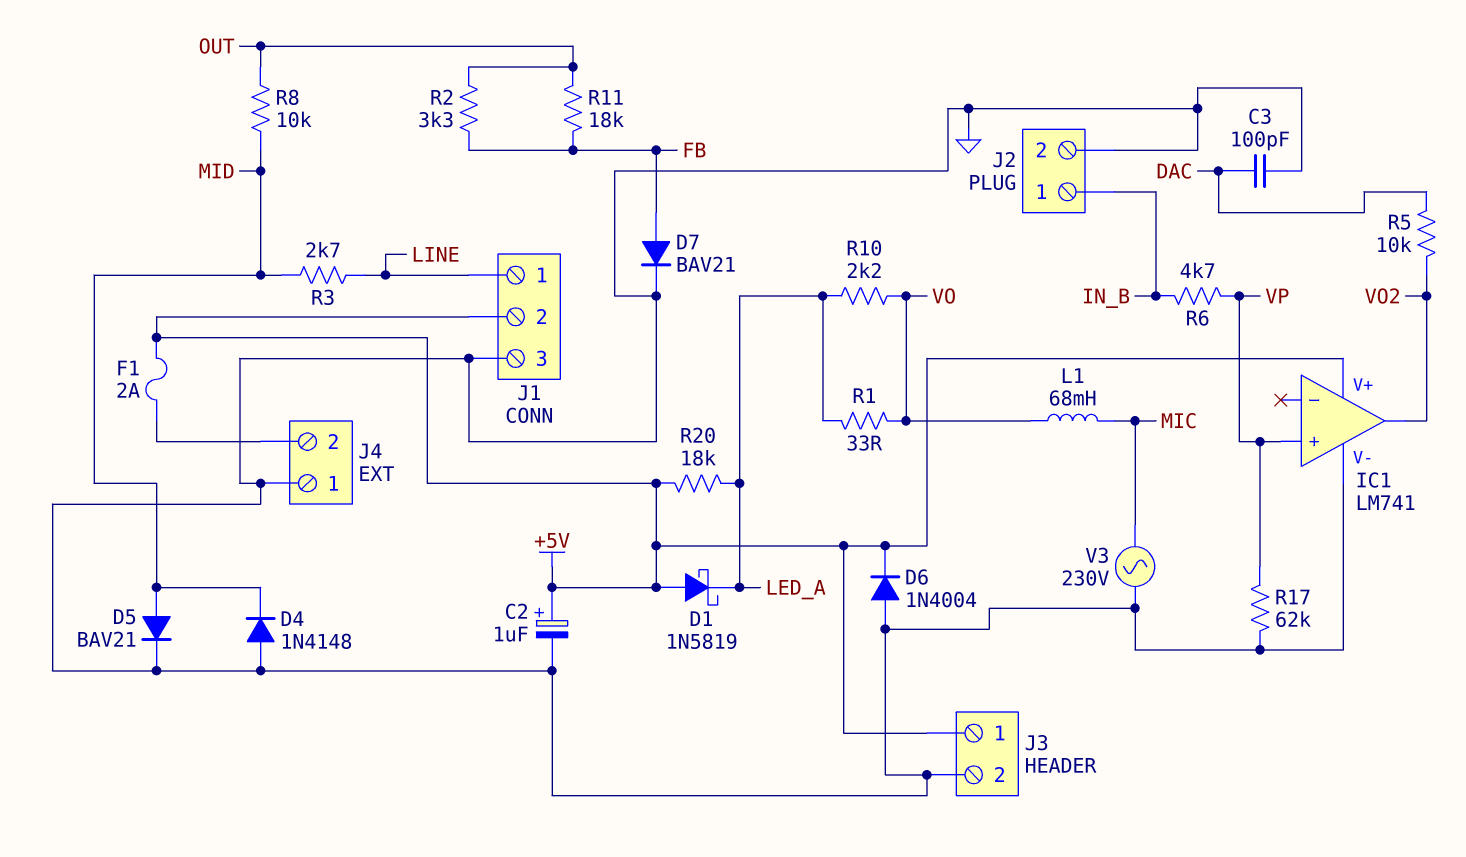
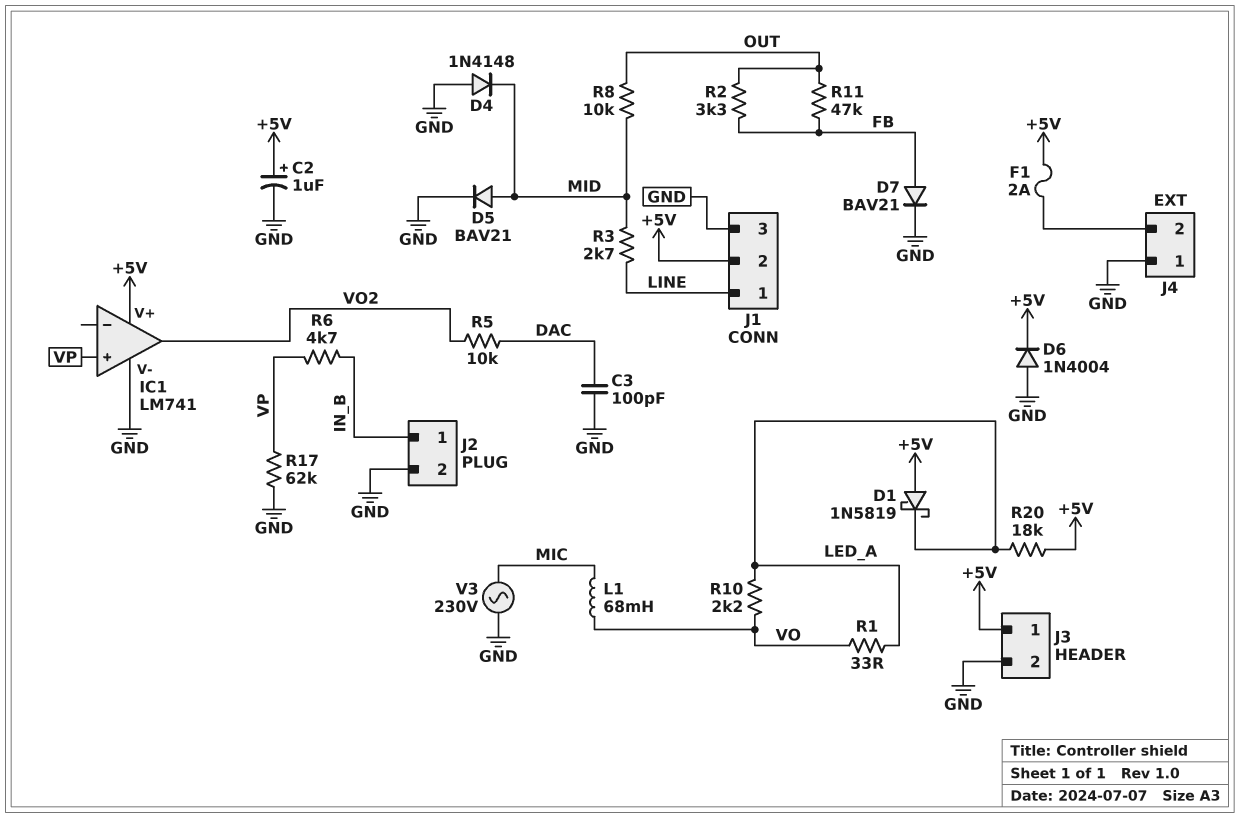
R11: 18k (FB, OUT) -> 47k (FB, OUT)

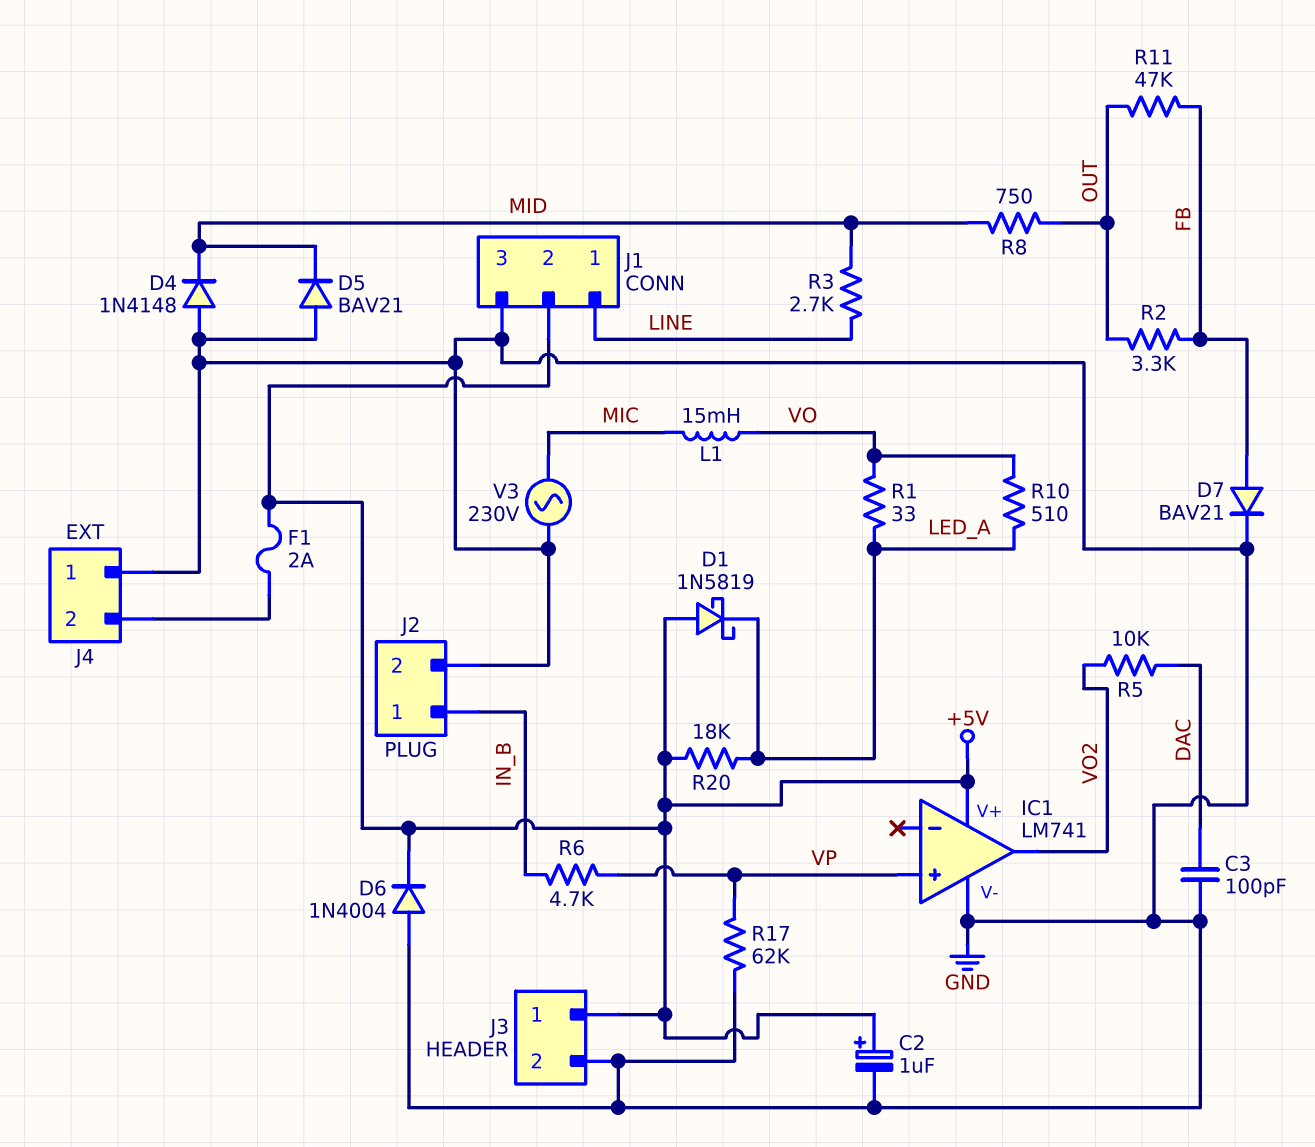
D5: diode BAV21 (A MID, K GND) -> diode BAV21 (A GND, K MID)
L1: 68mH (MIC, VO) -> 15mH (MIC, VO)
R8: 10k (MID, OUT) -> 750 (MID, OUT)
R10: 2.2k (LED_A, VO) -> 510 (LED_A, VO)

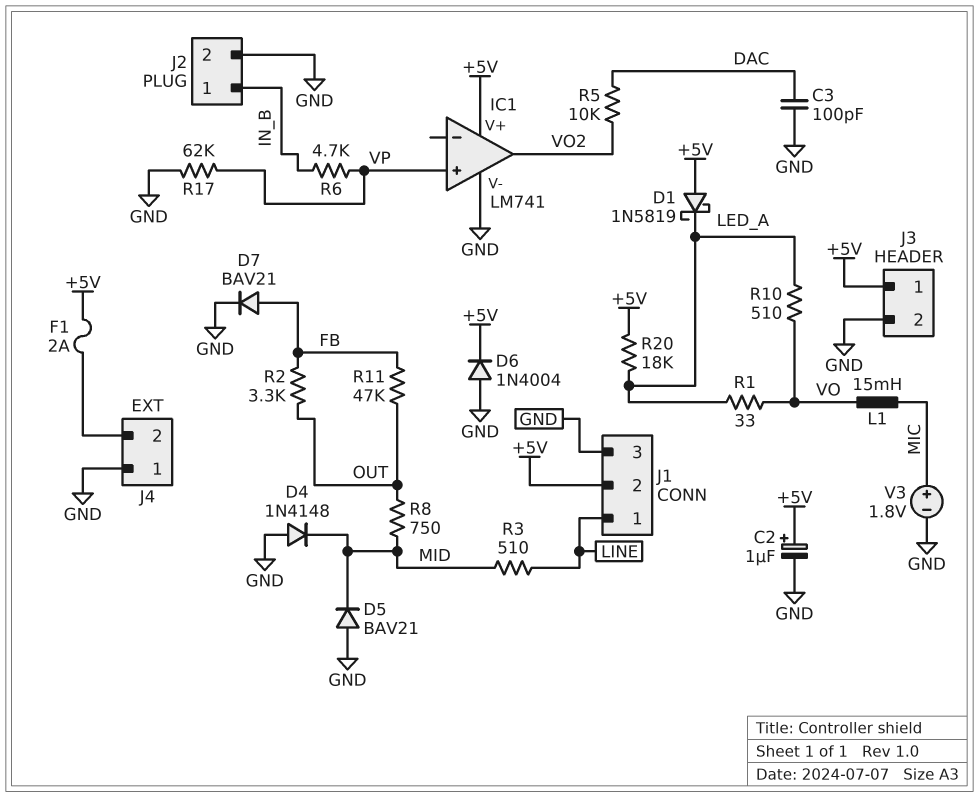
R3: 2.7k (LINE, MID) -> 510 (LINE, MID)
V3: AC 230V (GND, MIC) -> 1.8V (plus MIC, minus GND)

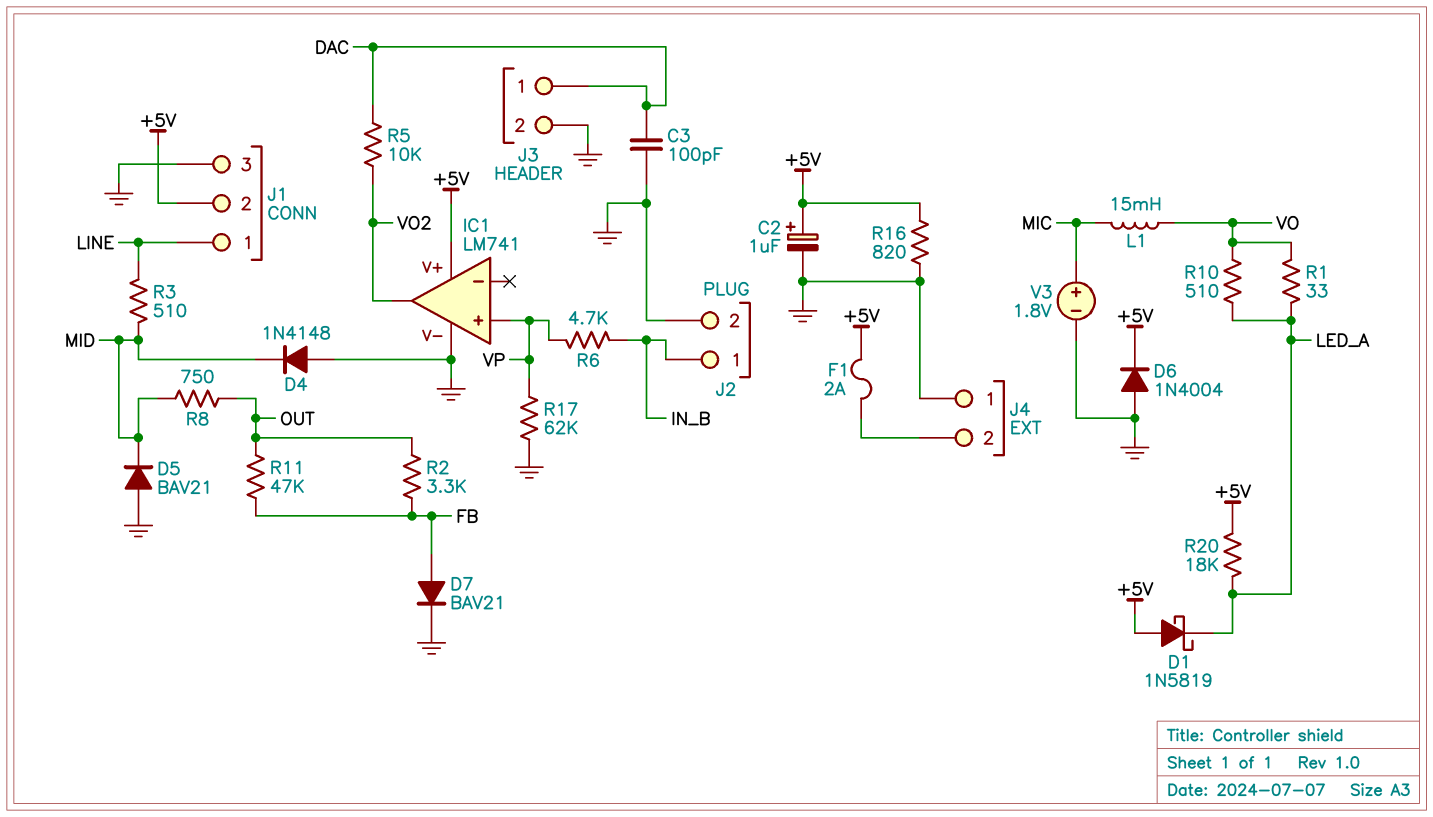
J3 pin 1: +5V -> DAC
R16: none -> 820 (+5V, GND)

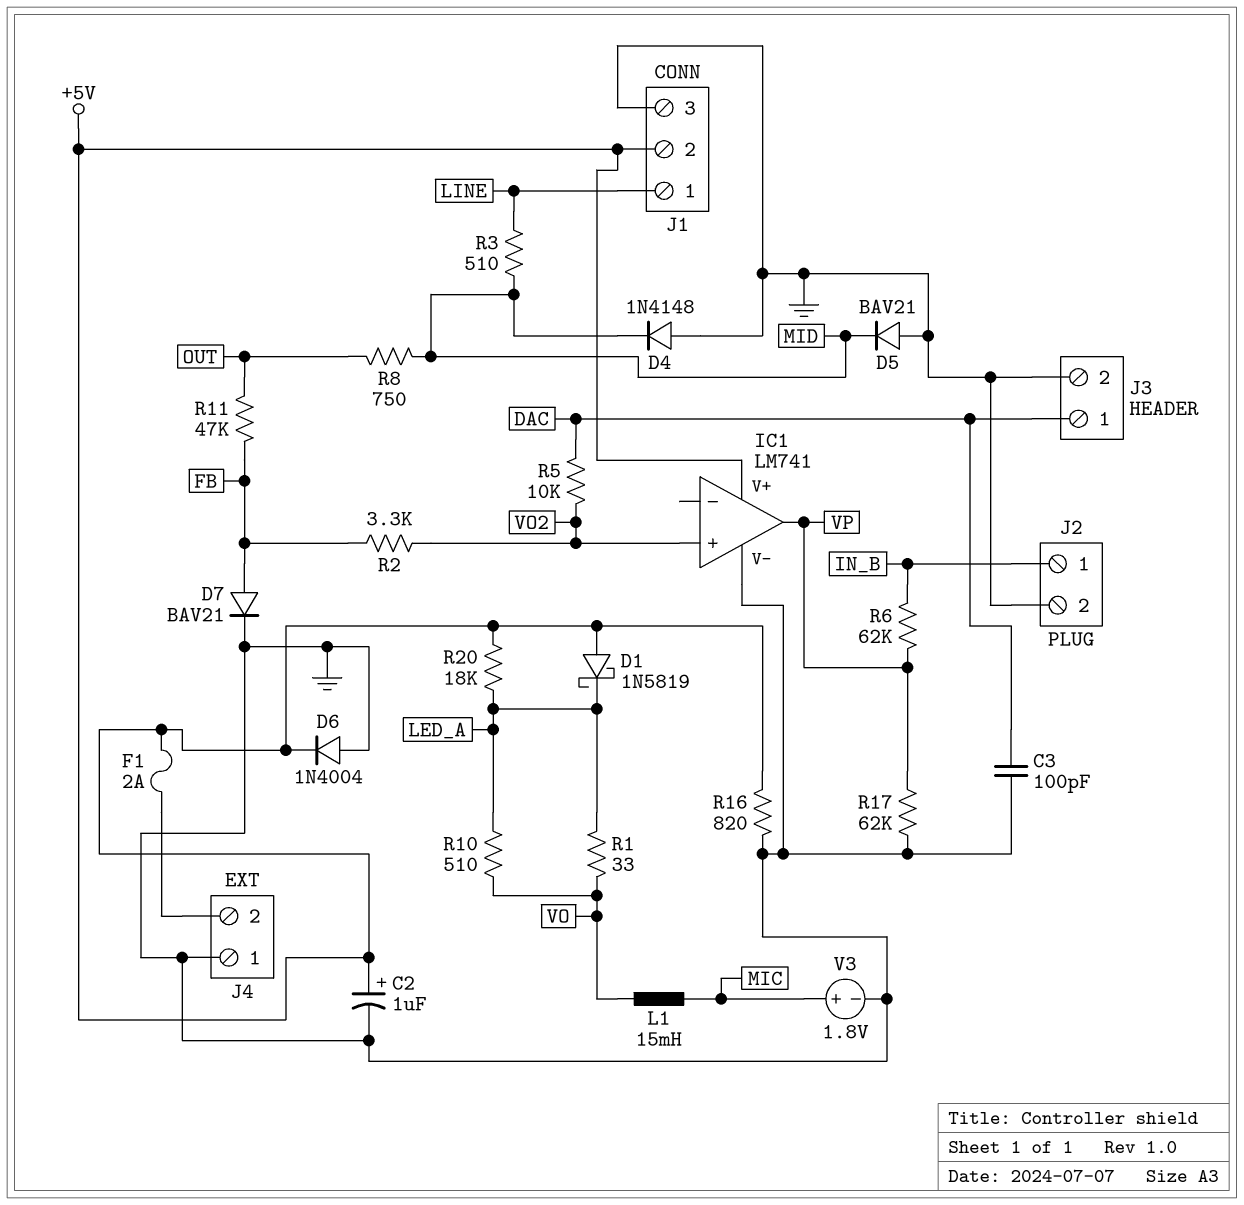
IC1 pin in+: VP -> VO2
IC1 pin out: VO2 -> VP
R2: 3.3k (FB, OUT) -> 3.3k (FB, VO2)
R6: 4.7k (IN_B, VP) -> 62k (IN_B, VP)

